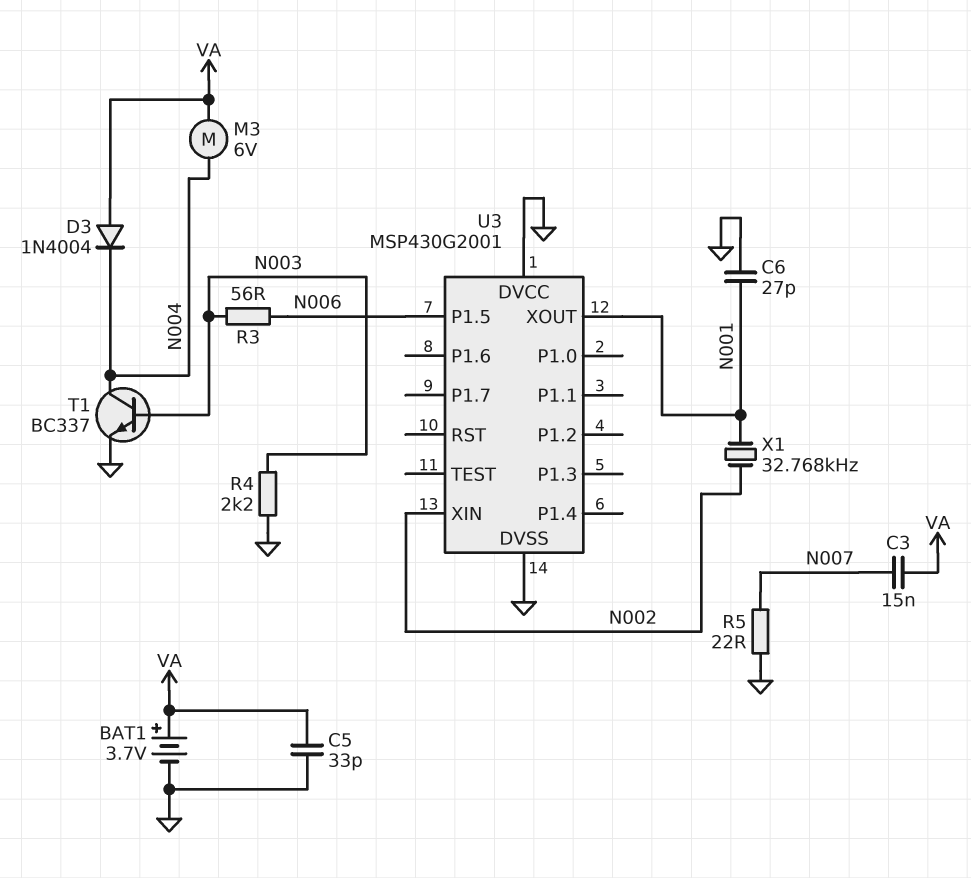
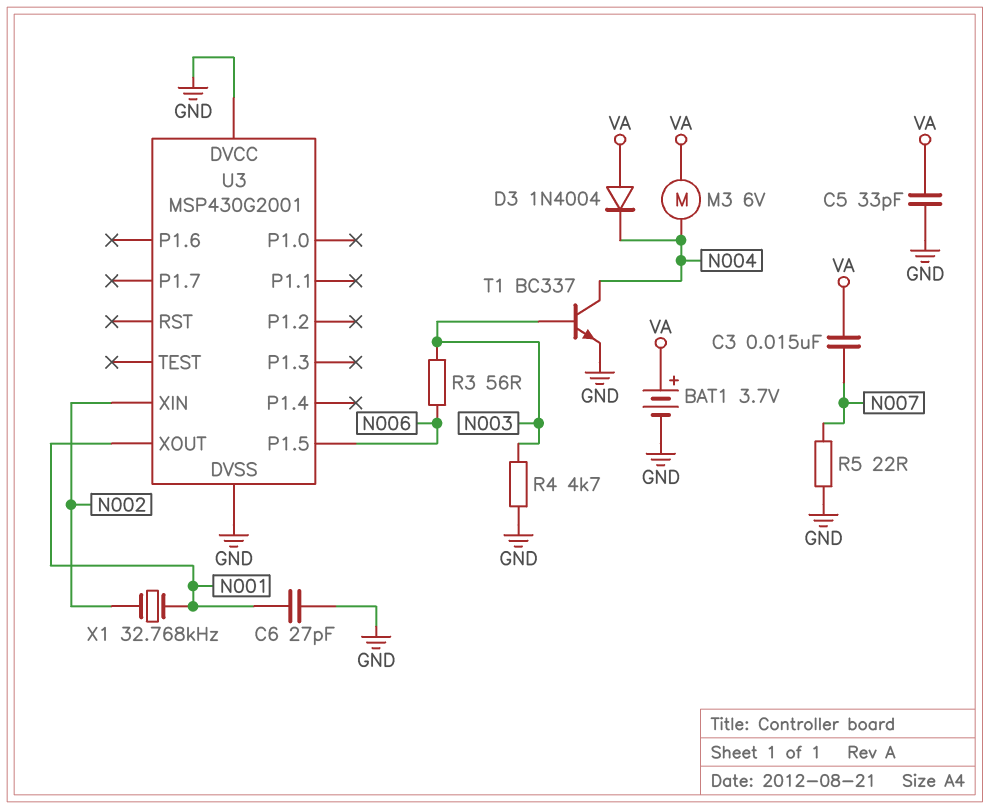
R4: 2.2k (GND, N003) -> 4.7k (GND, N003)

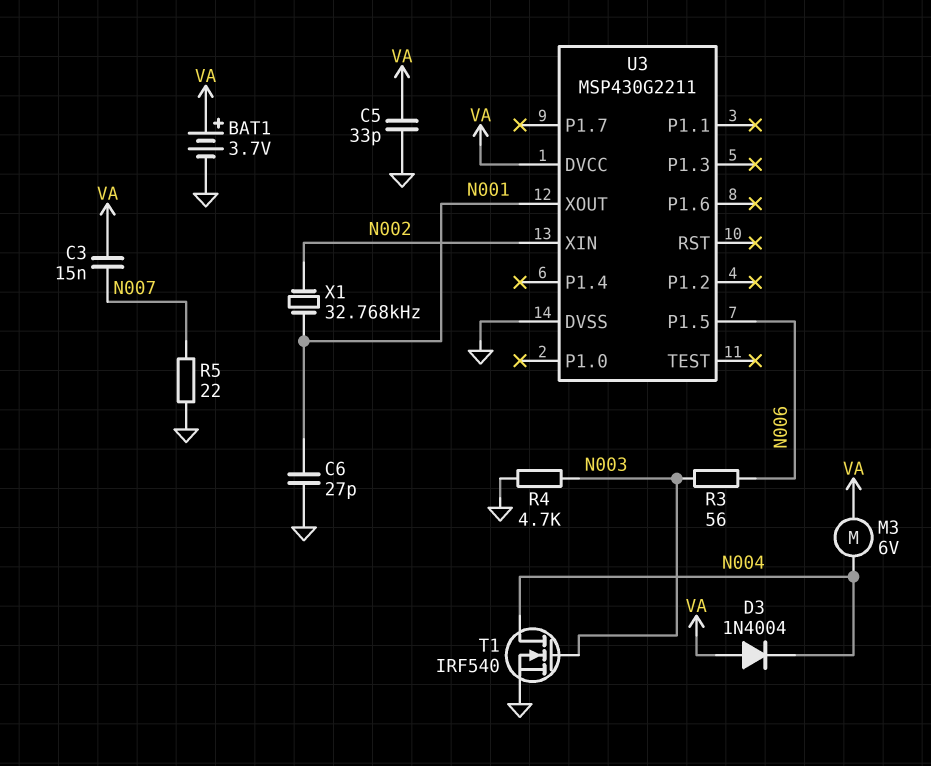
T1: NPN BC337 (B N003, C N004, E GND) -> NMOS IRF540 (G N003, D N004, S GND)
U3: MSP430G2001 -> MSP430G2211
U3 pin DVCC: GND -> VA

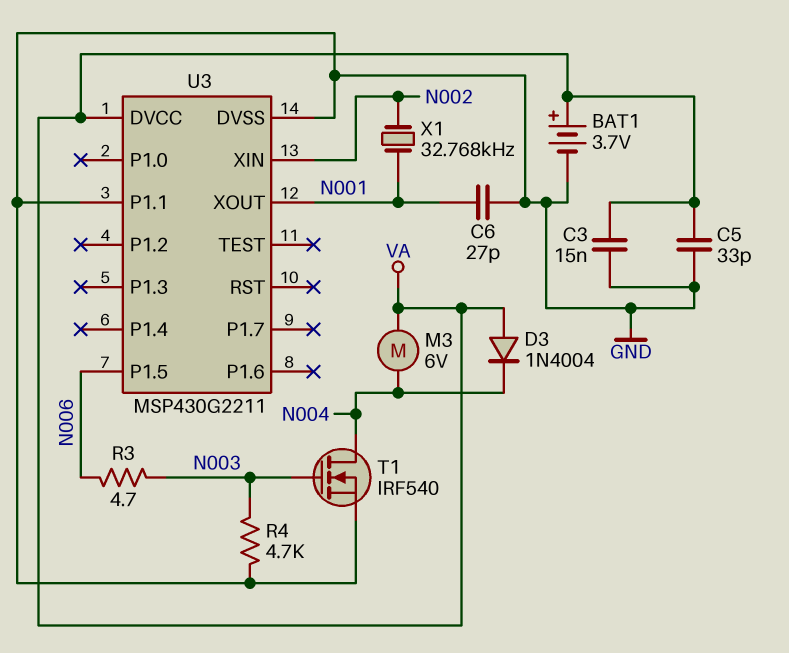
C3: 15nF (N007, VA) -> 15nF (GND, VA)
R3: 56 (N003, N006) -> 4.7 (N003, N006)
R5: 22 (GND, N007) -> none
U3 pin P1.1: none -> GND

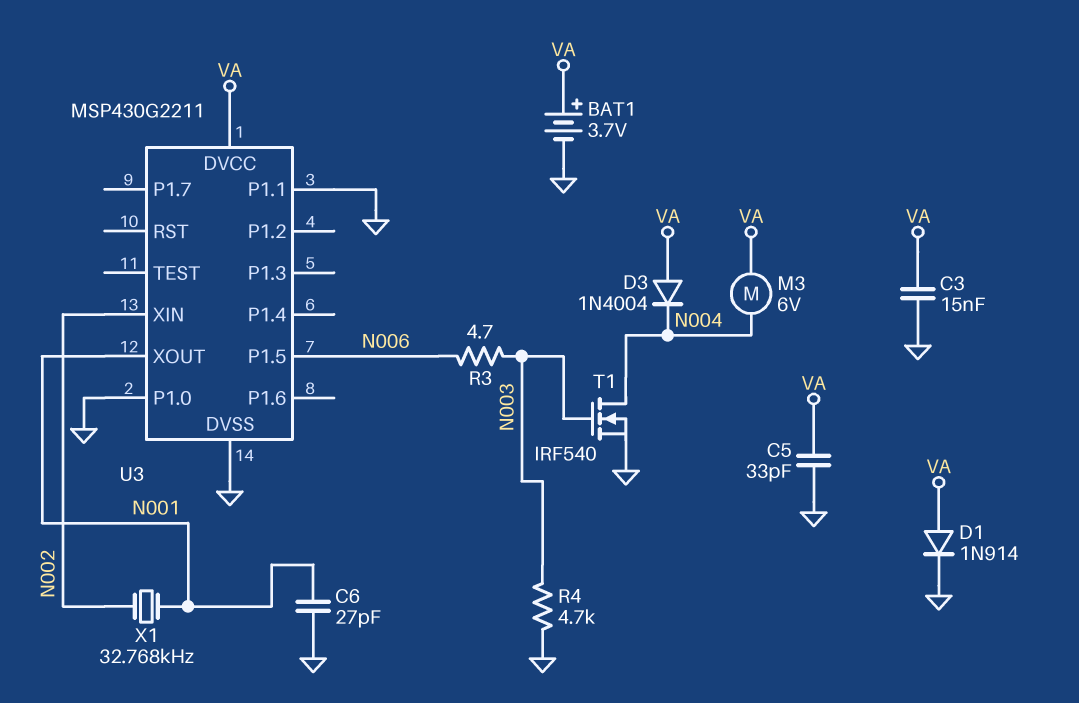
D1: none -> diode 1N914 (A VA, K GND)
U3 pin P1.0: none -> GND

